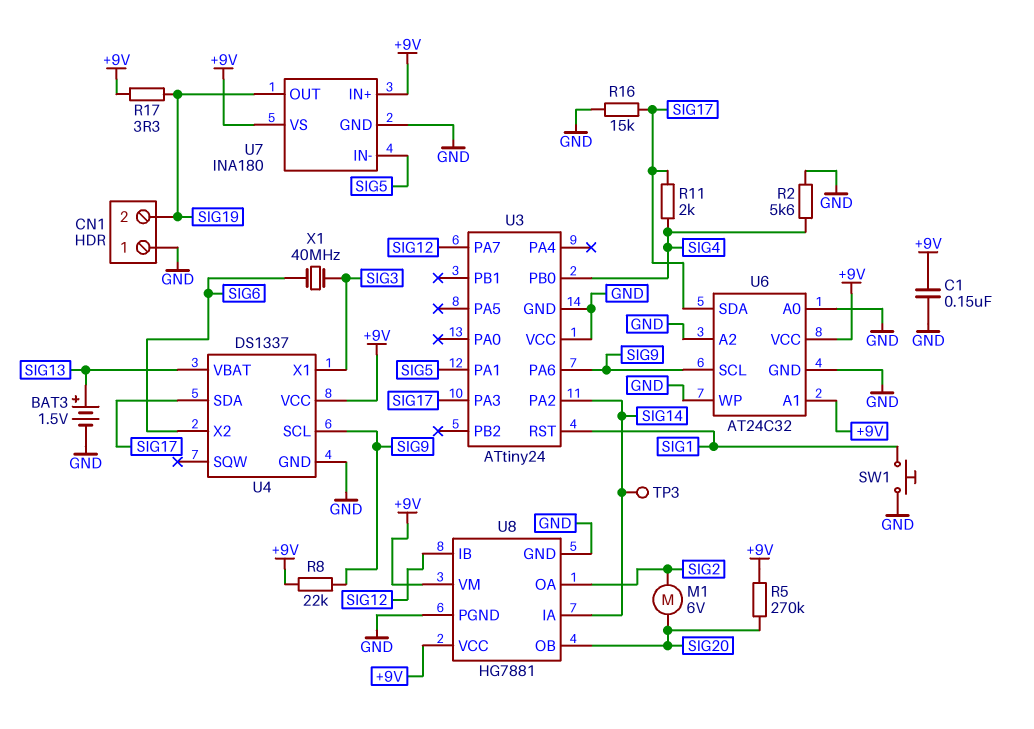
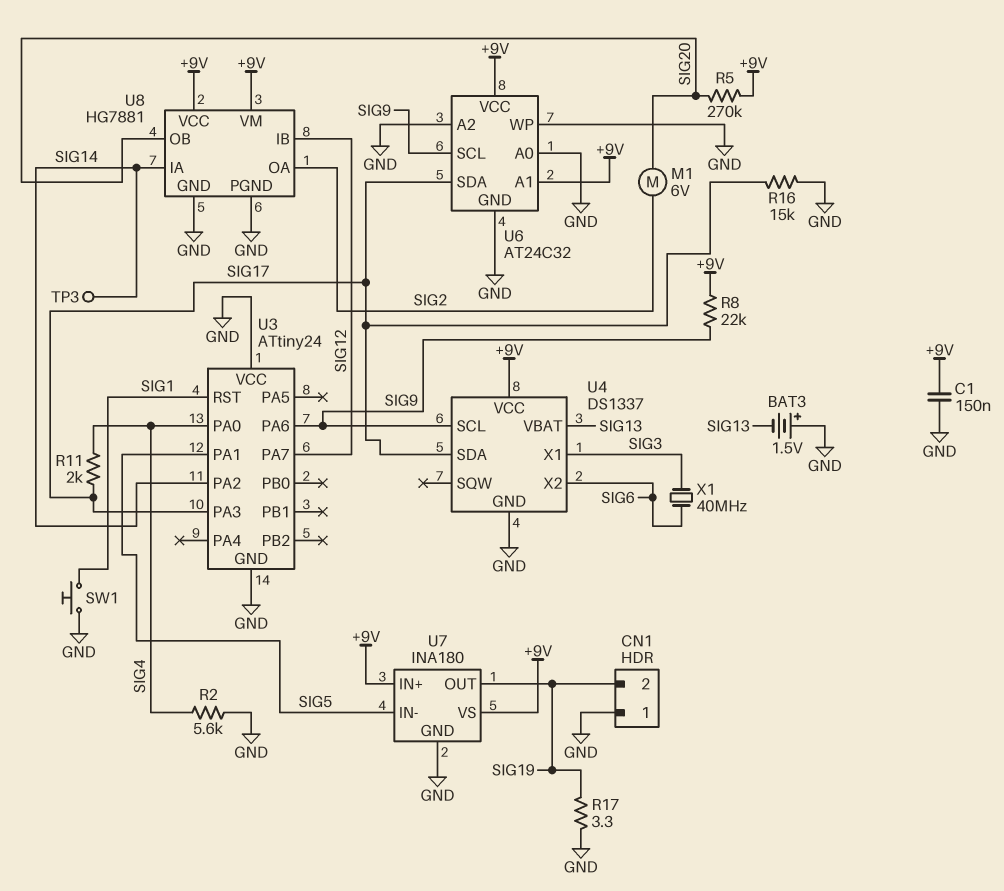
BAT3: 1.5V (plus SIG13, minus GND) -> 1.5V (plus GND, minus SIG13)
R17: 3.3 (+9V, SIG19) -> 3.3 (GND, SIG19)
U3 pin PA0: none -> SIG4
U3 pin PB0: SIG4 -> none

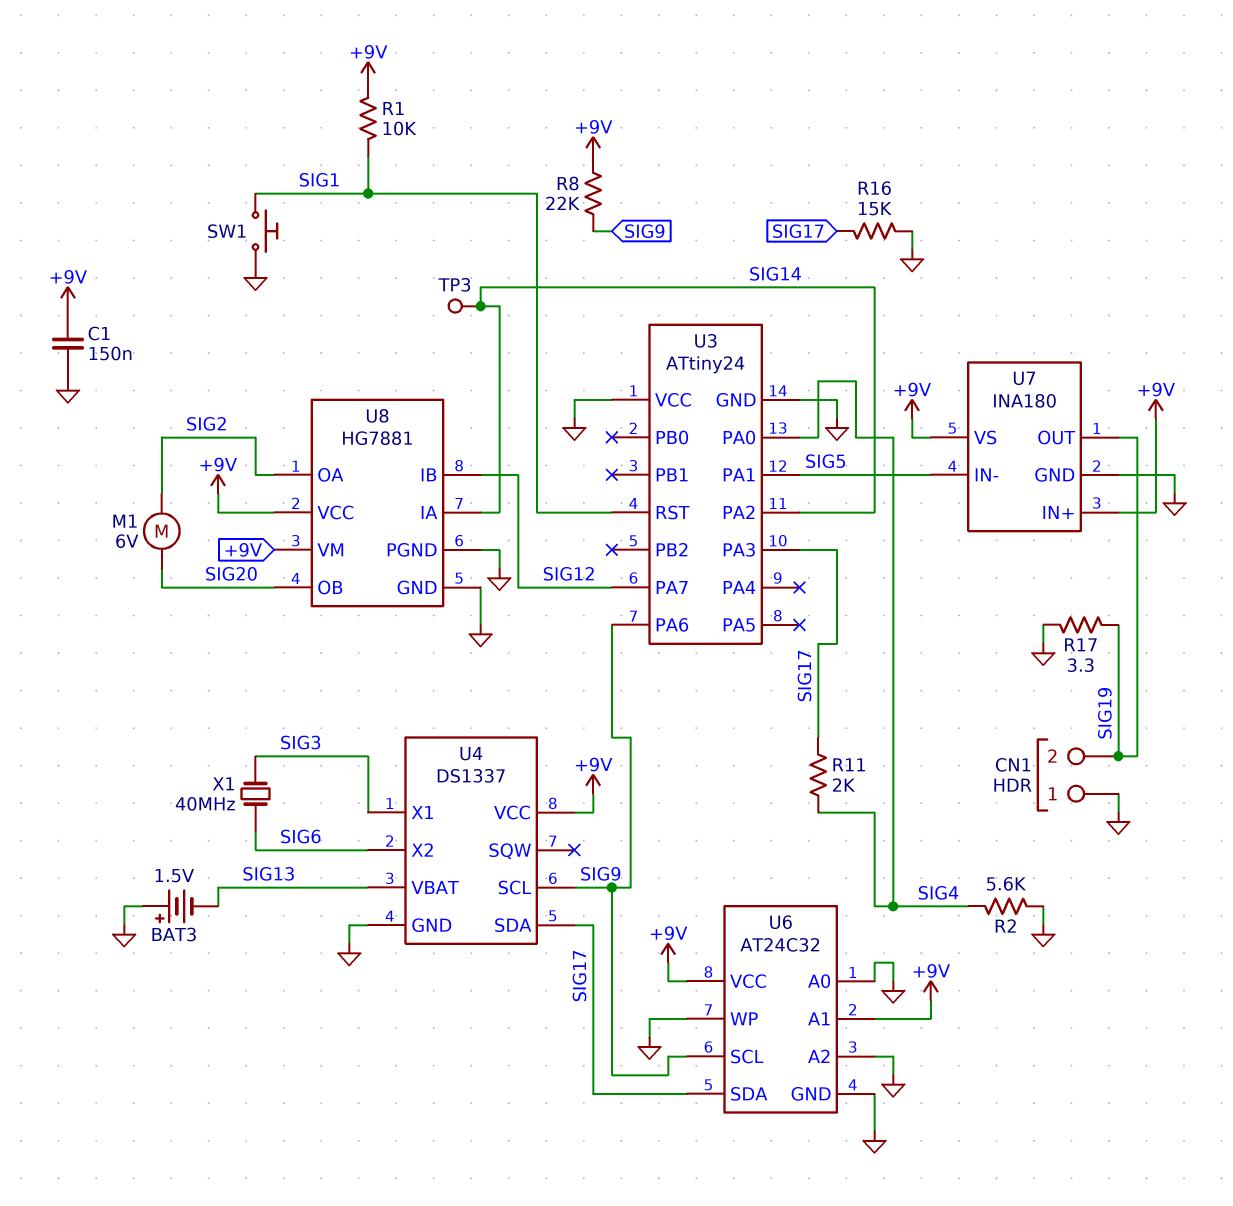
R1: none -> 10k (+9V, SIG1)
R5: 270k (+9V, SIG20) -> none

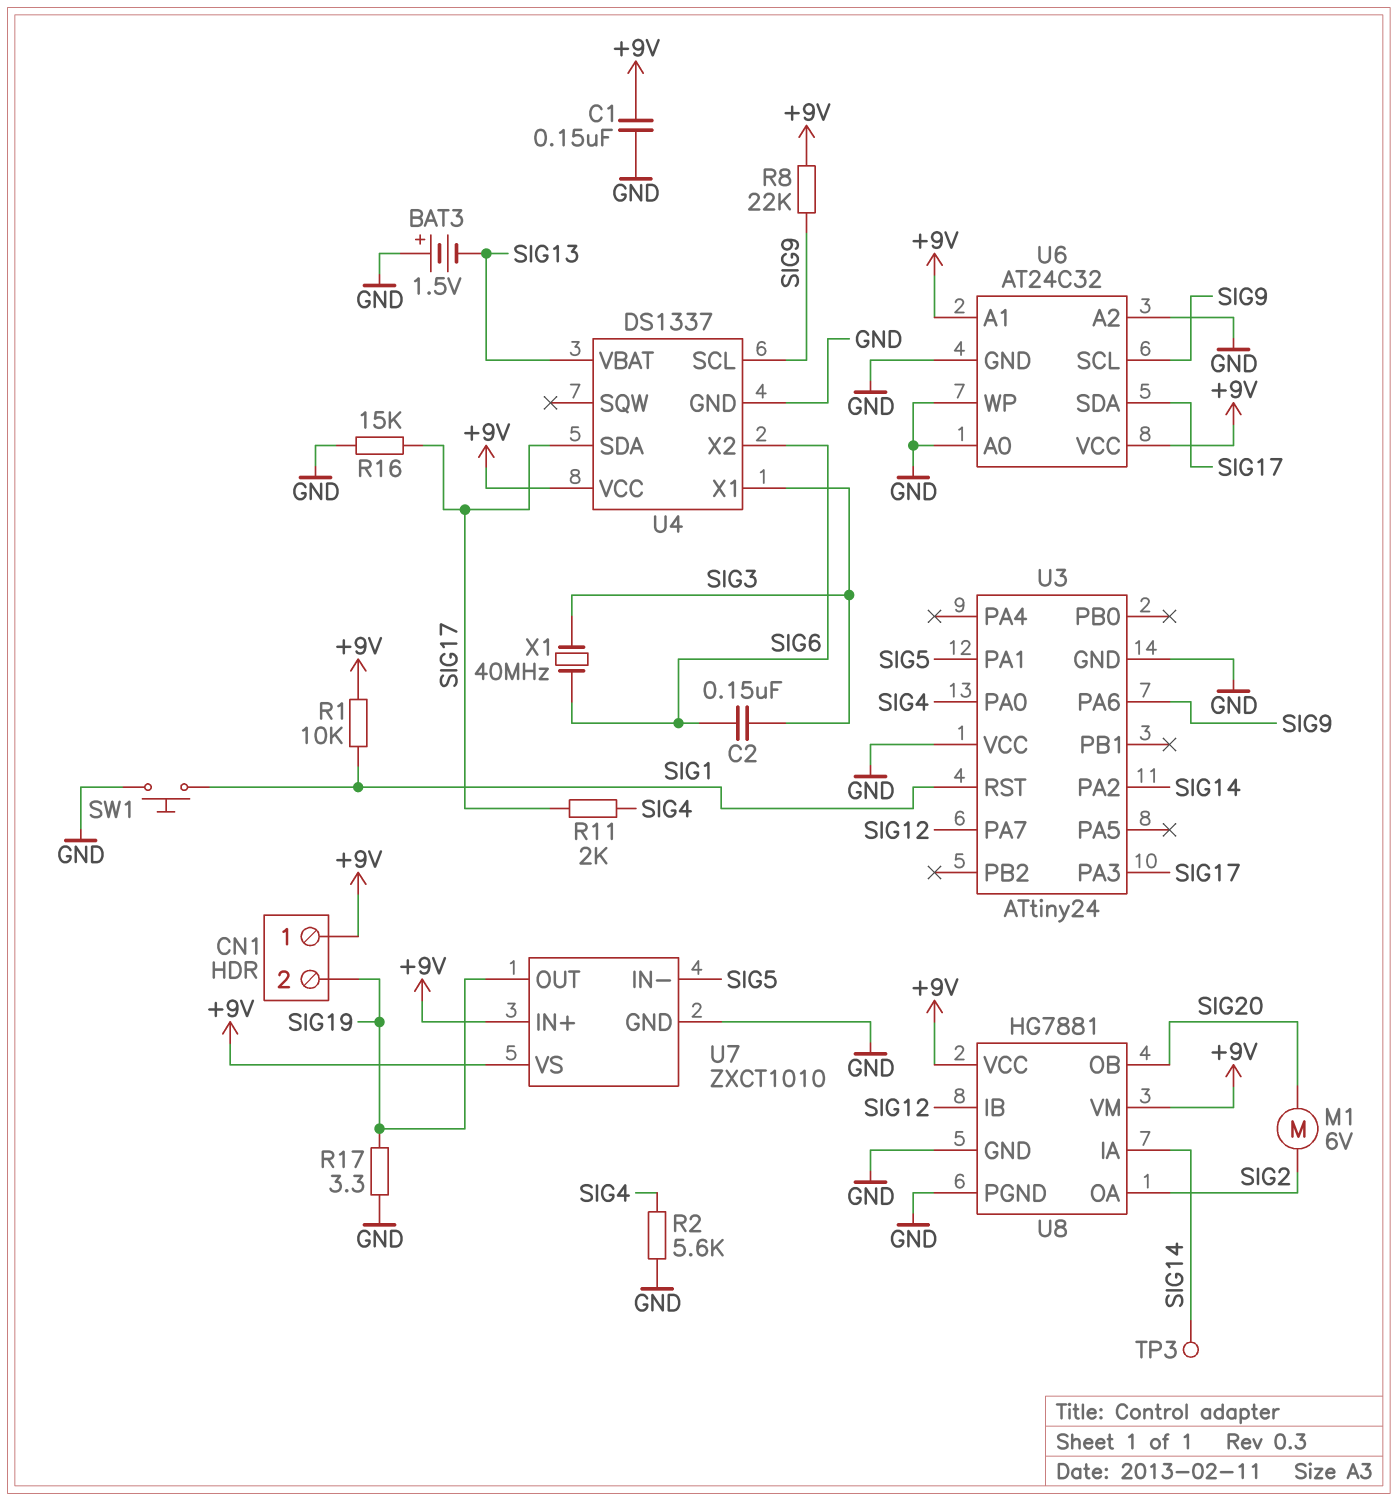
C2: none -> 150nF (SIG3, SIG6)
CN1 pin 1: GND -> +9V
U7: INA180 -> ZXCT1010

